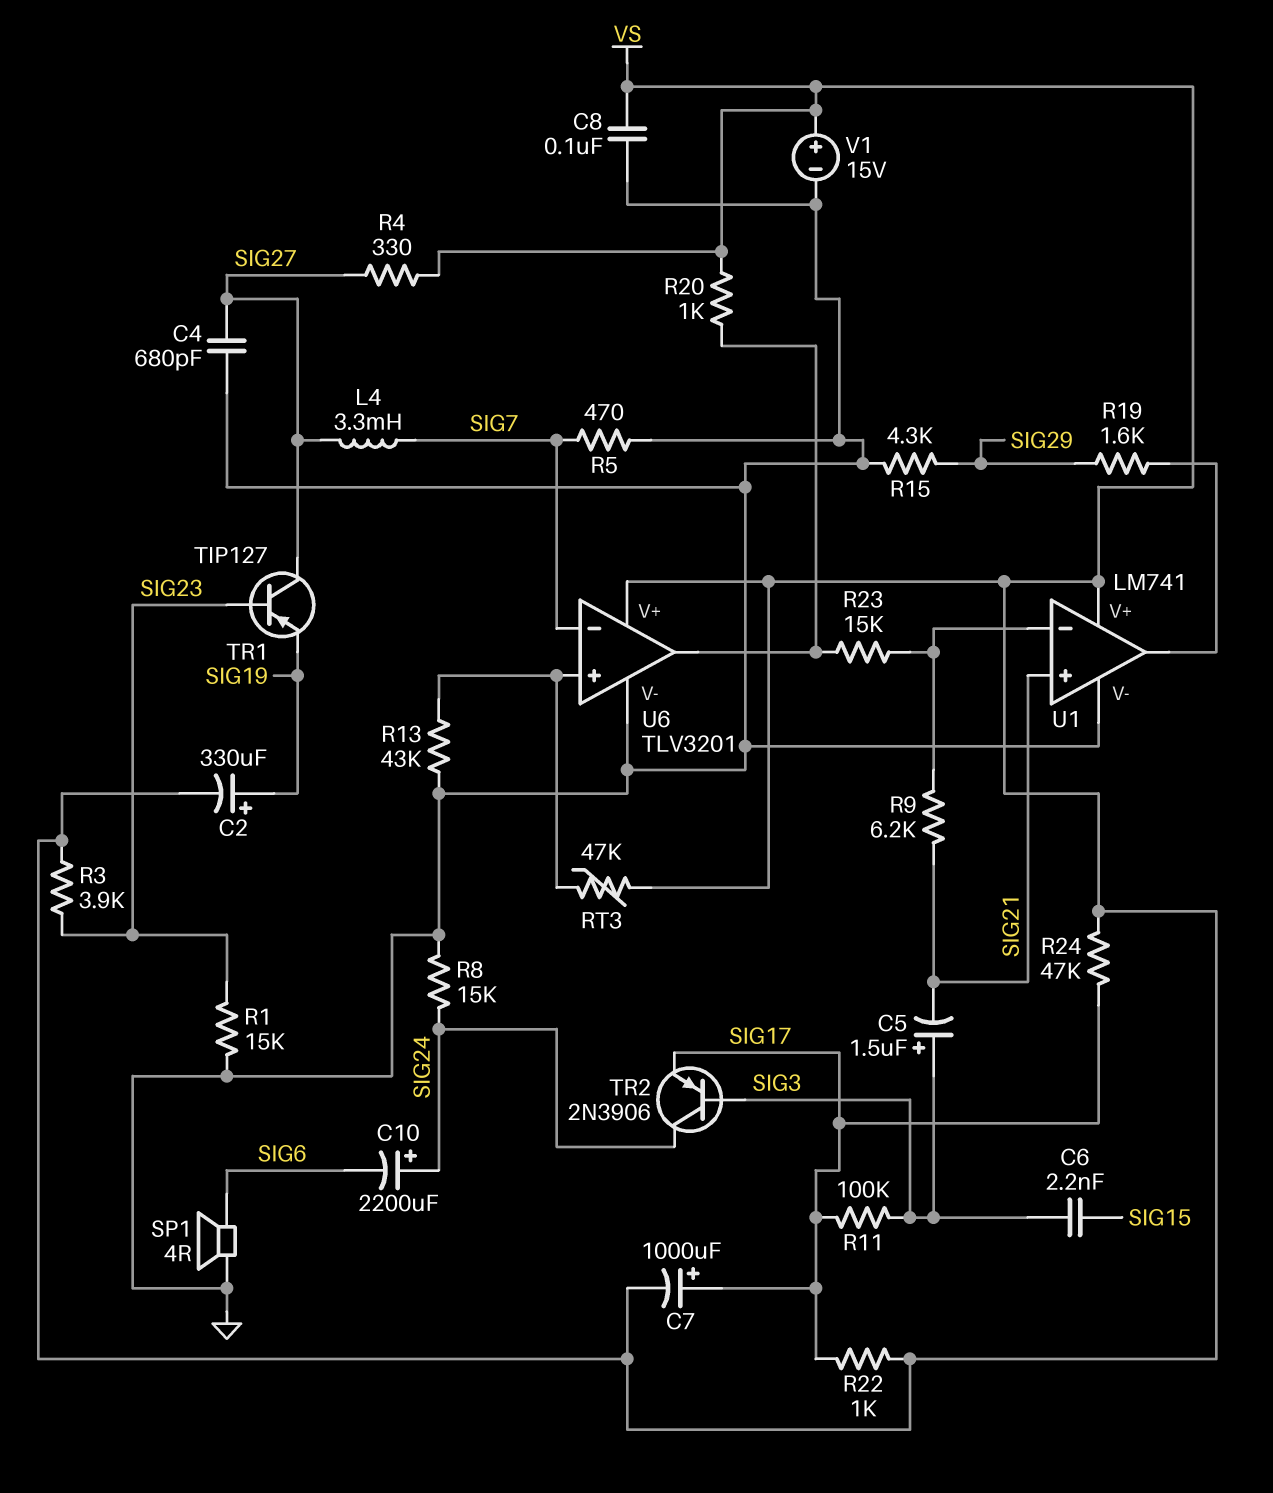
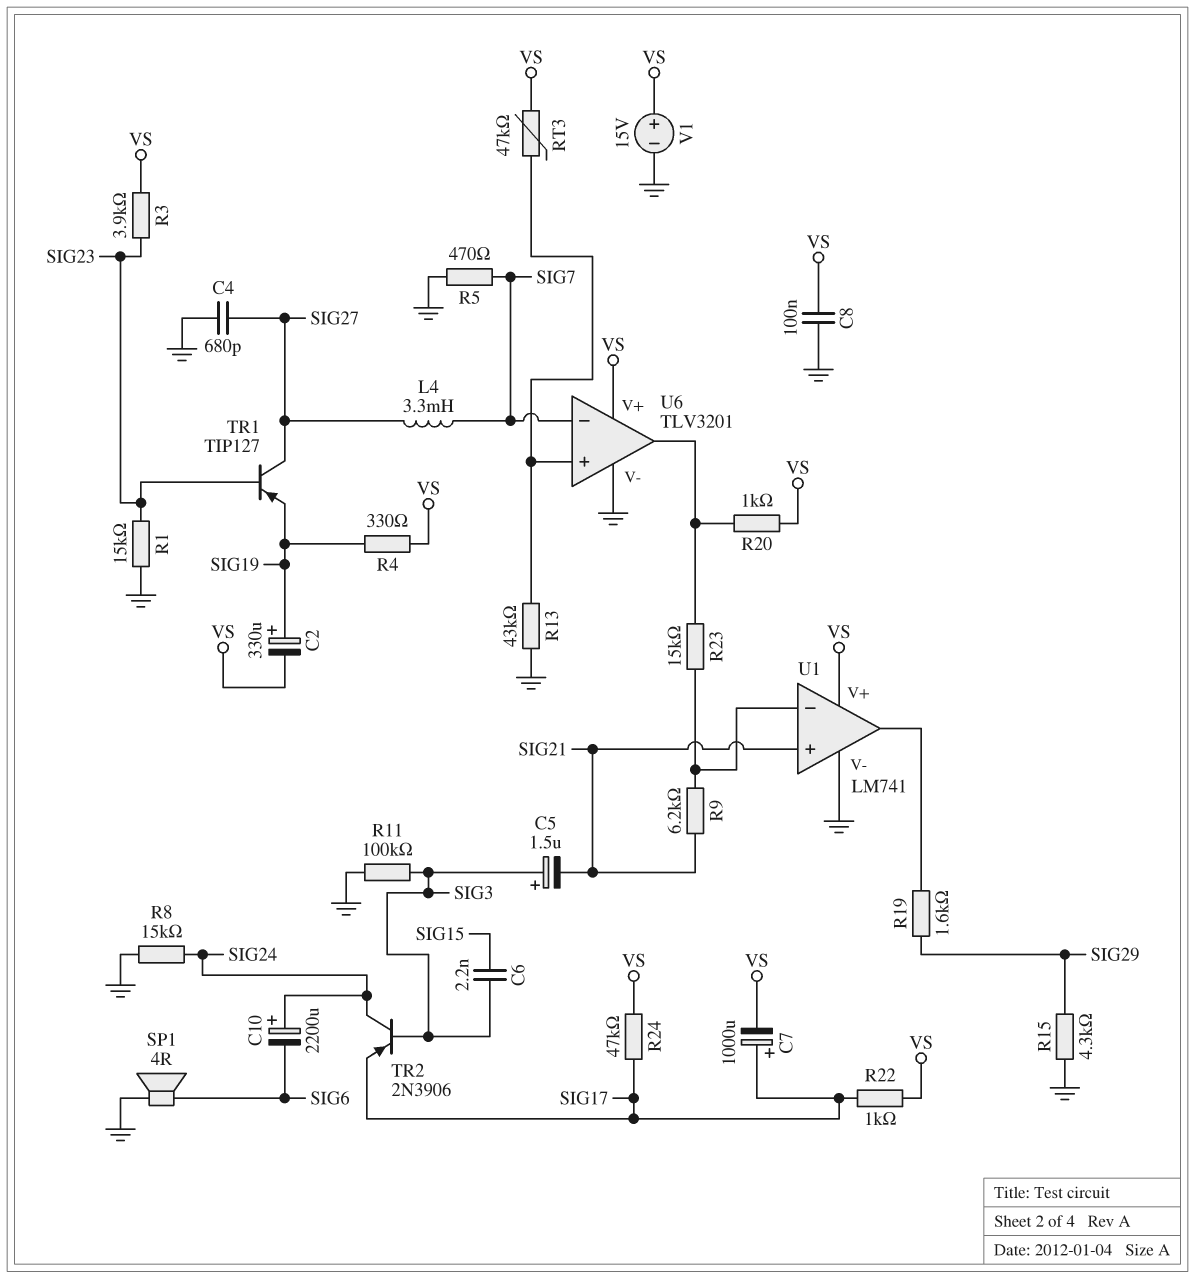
R4: 330 (SIG27, VS) -> 330 (SIG19, VS)
R11: 100k (SIG3, SIG17) -> 100k (GND, SIG3)

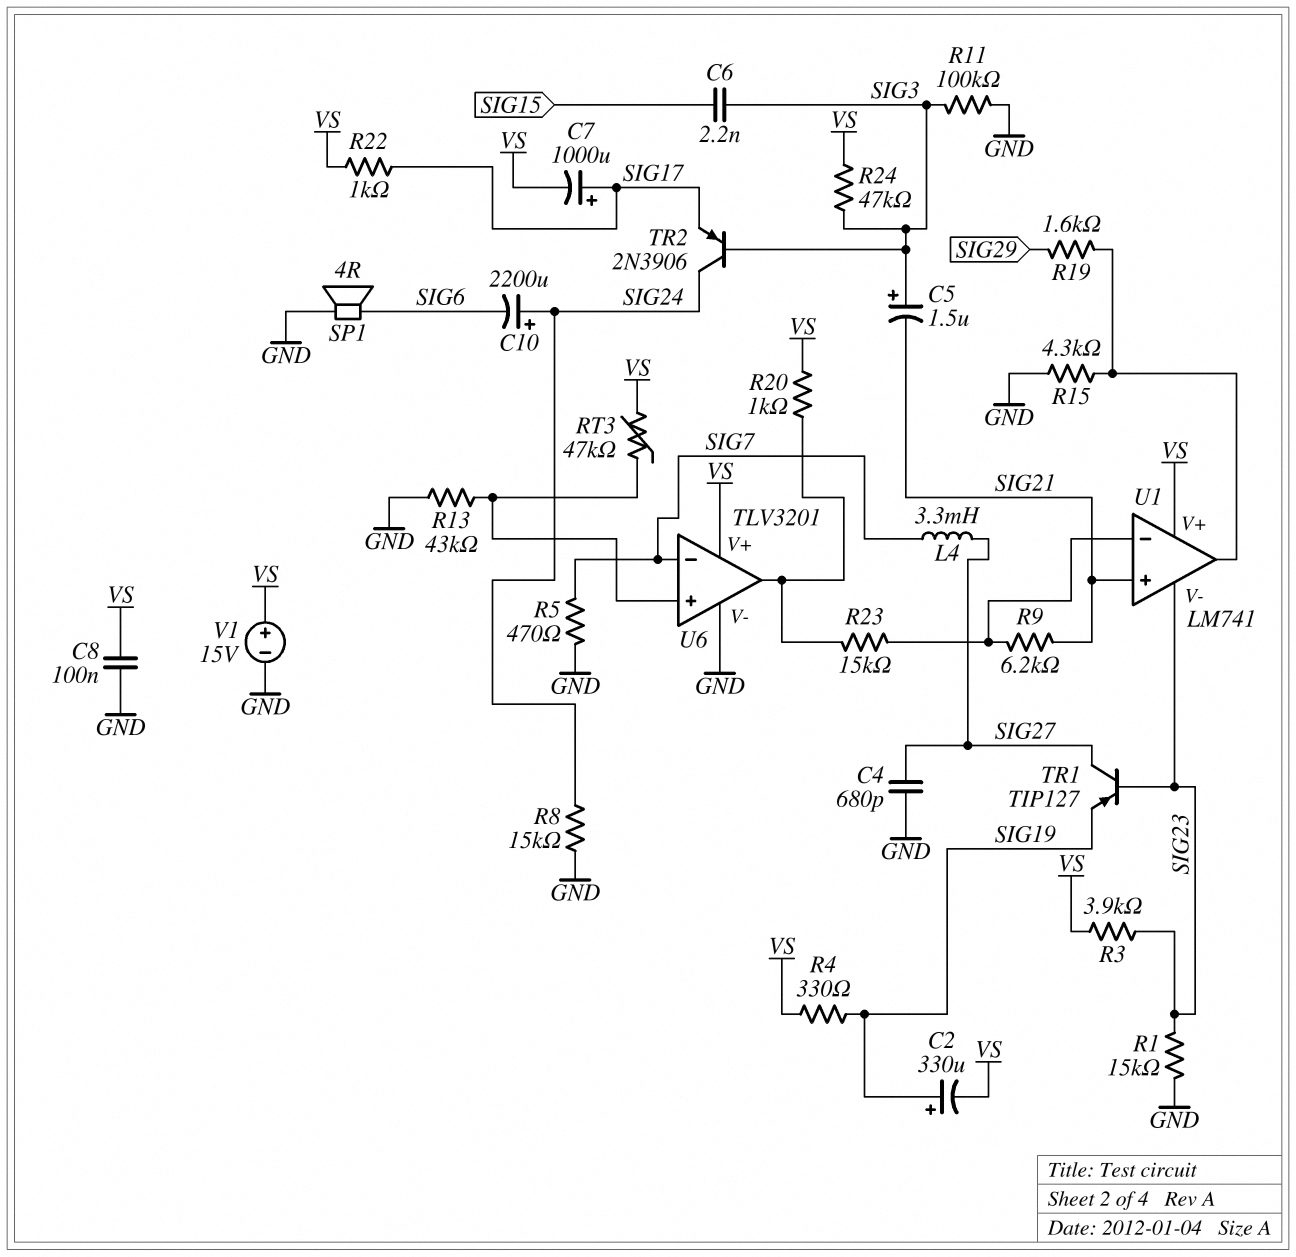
R15: 4.3k (GND, SIG29) -> 4.3k (GND, U1/out)
R24: 47k (SIG17, VS) -> 47k (SIG3, VS)
U1 pin V-: GND -> SIG23

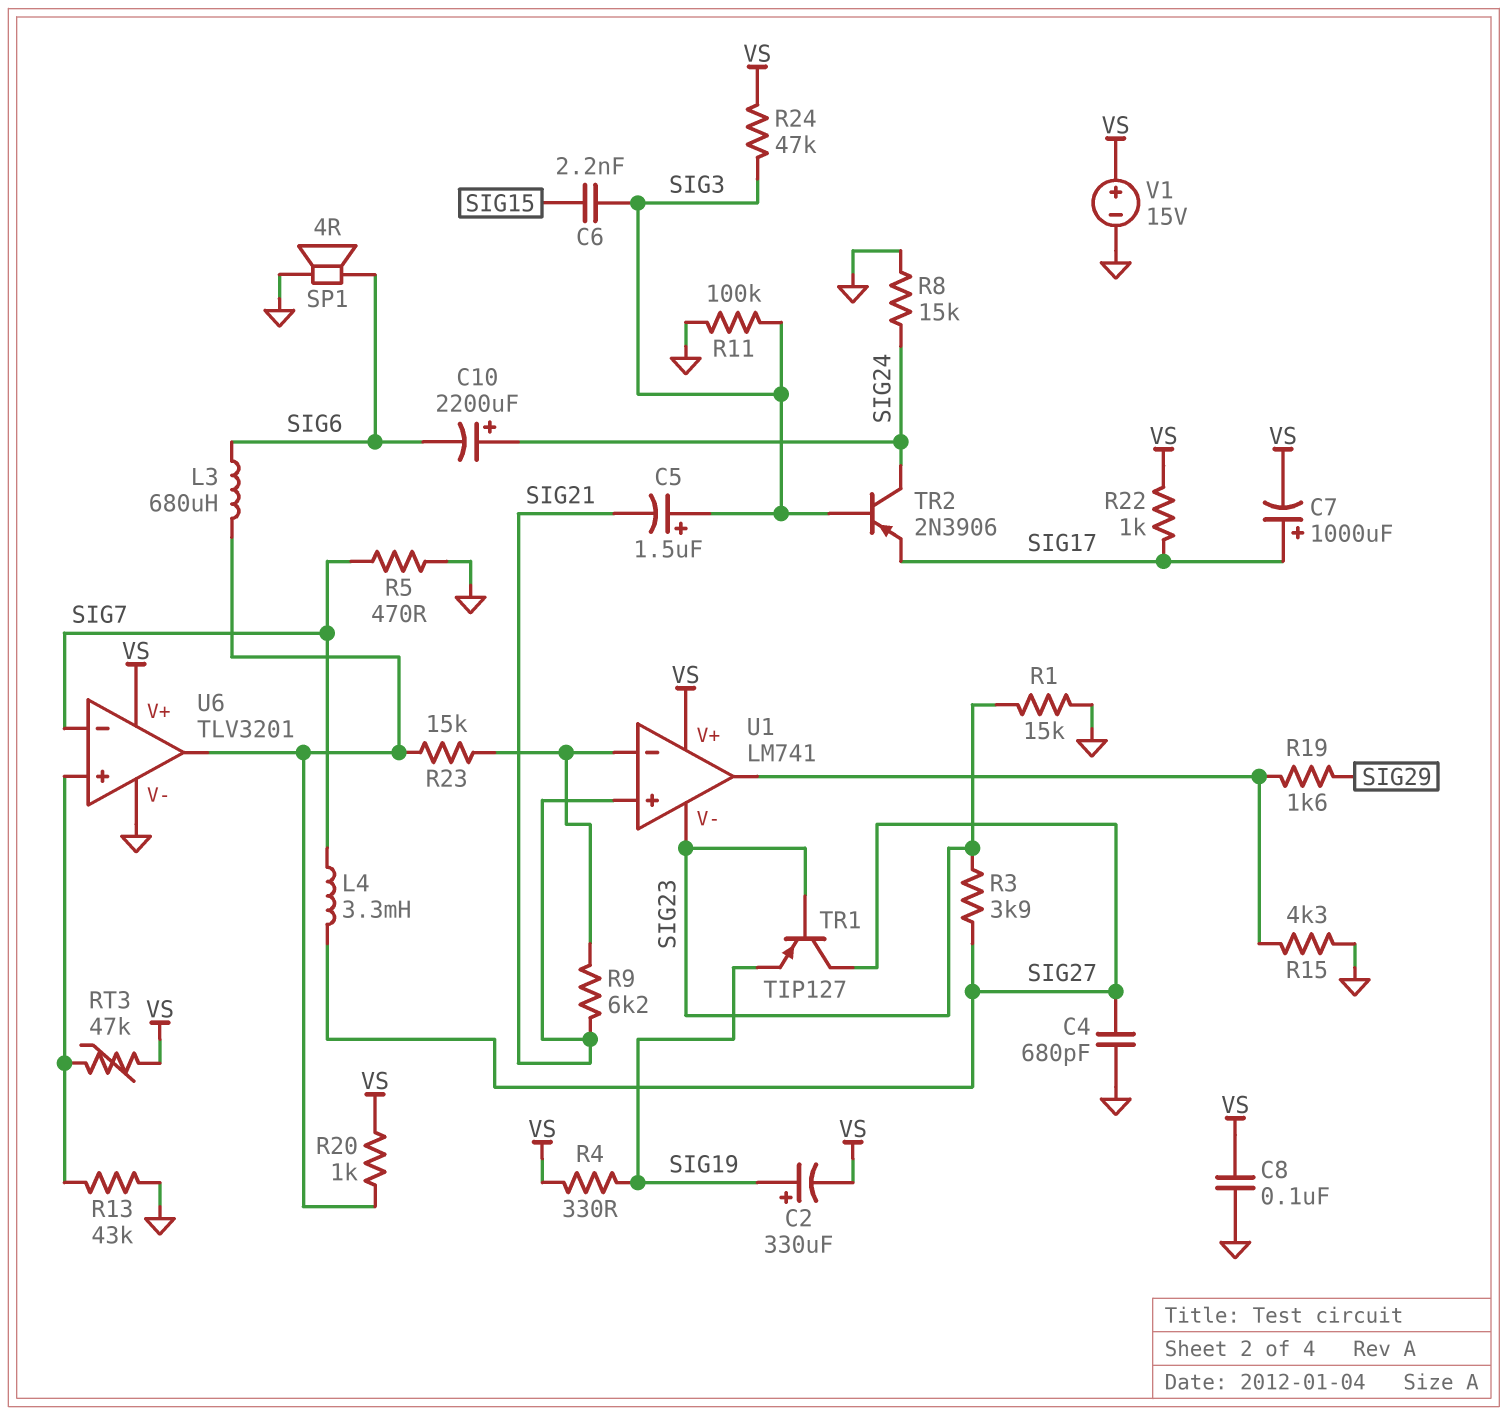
L3: none -> 680uH (SIG6, U6/out)
R3: 3.9k (SIG23, VS) -> 3.9k (SIG23, SIG27)

